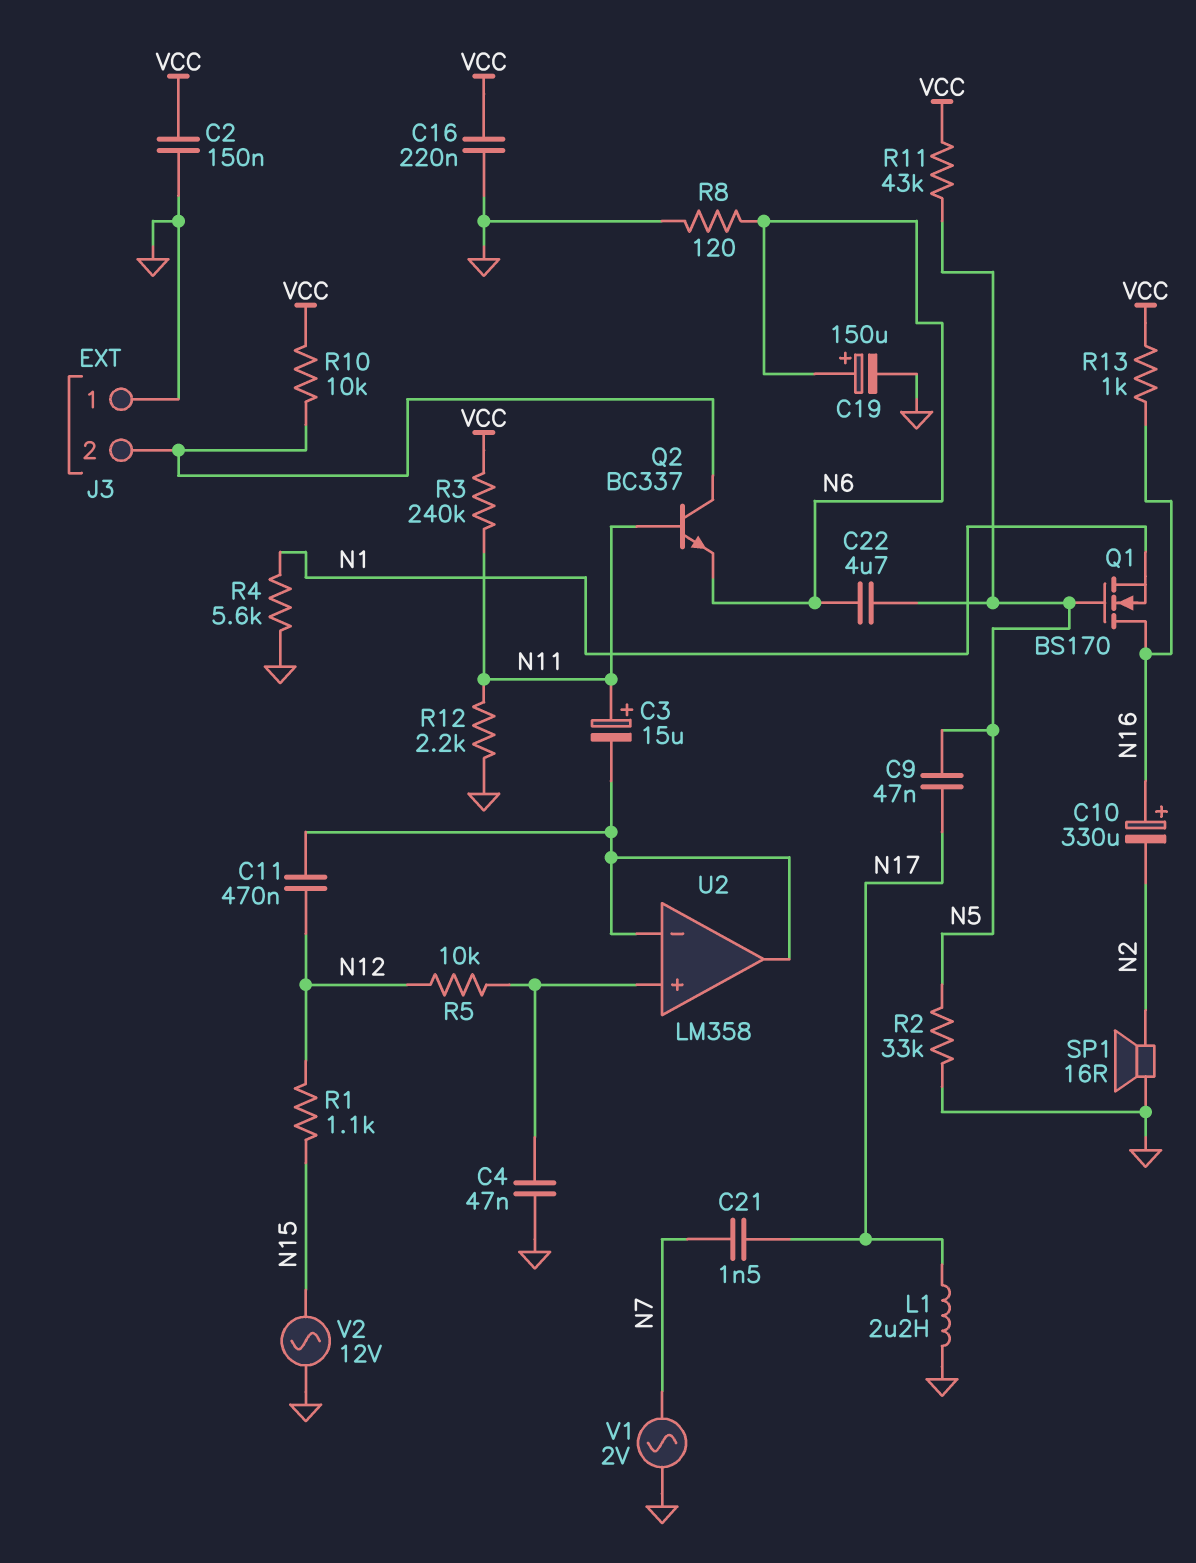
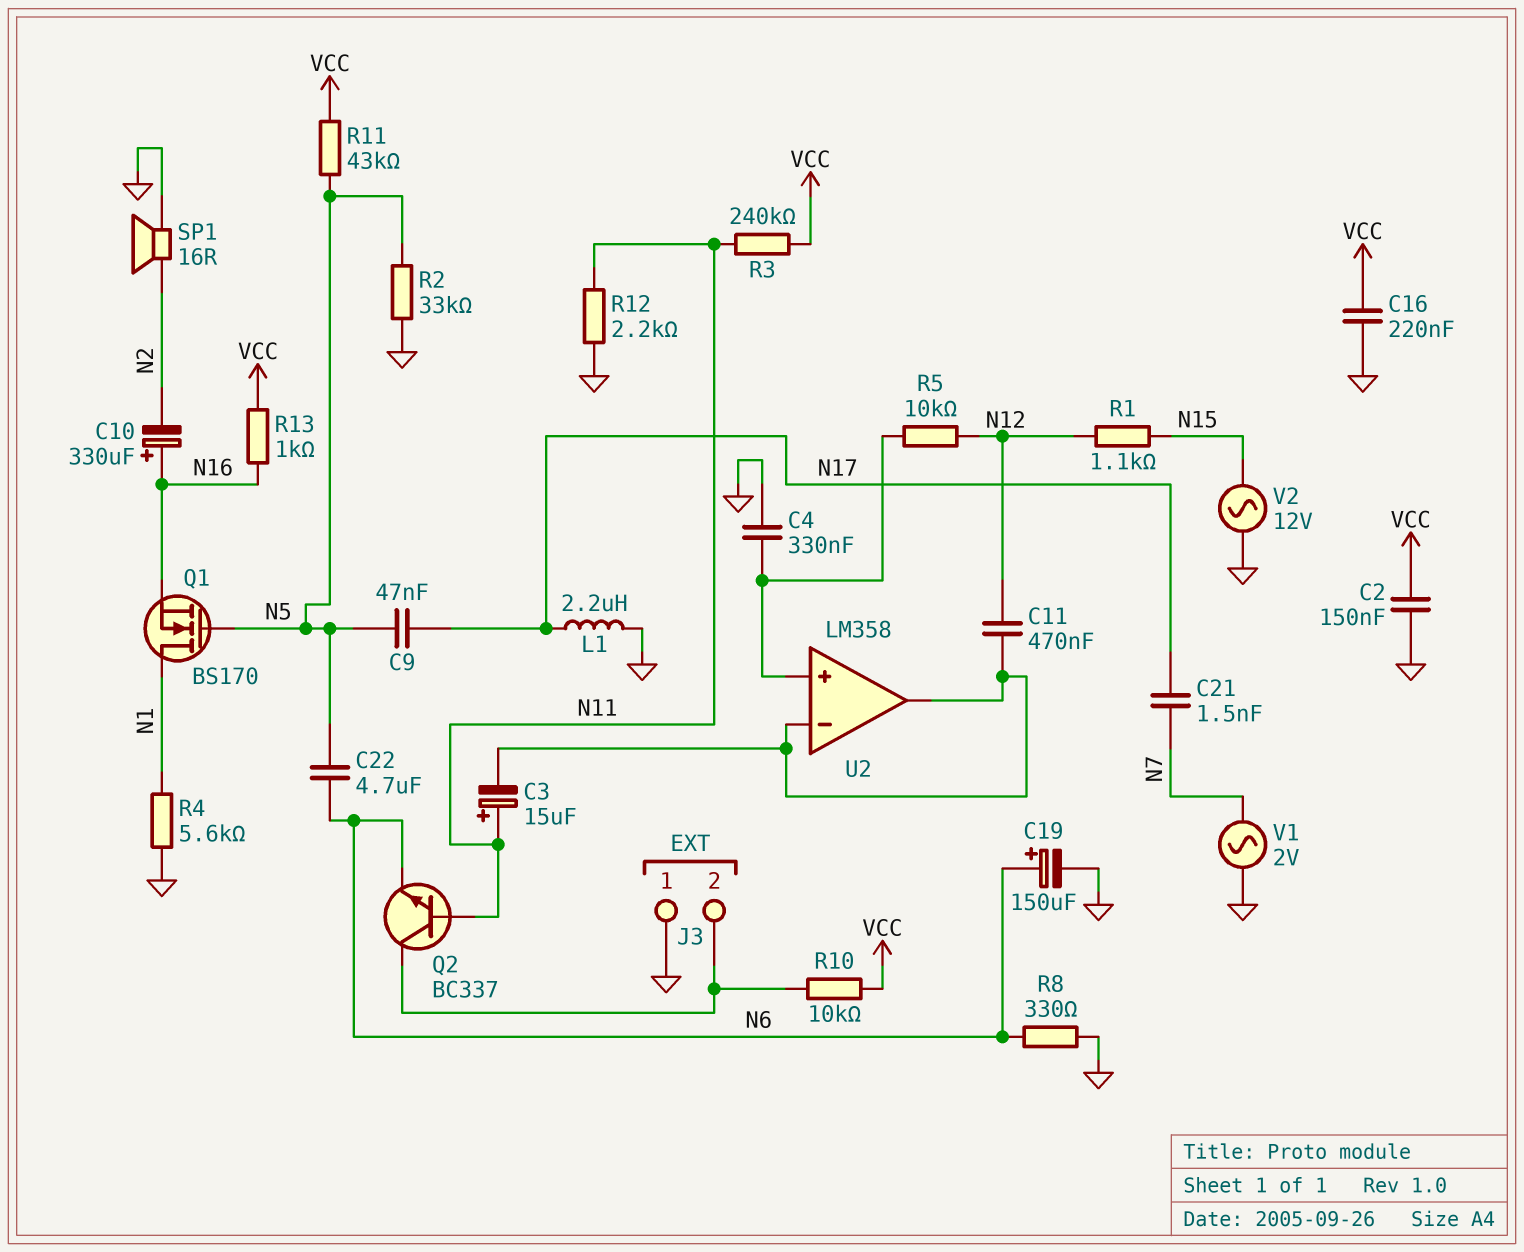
C4: 47nF (GND, U2/in+) -> 330nF (GND, U2/in+)
Q1: NMOS BS170 (G N5, D N16, S N1) -> NMOS BS170 (G N5, D N1, S N16)
R8: 120 (GND, N6) -> 330 (GND, N6)

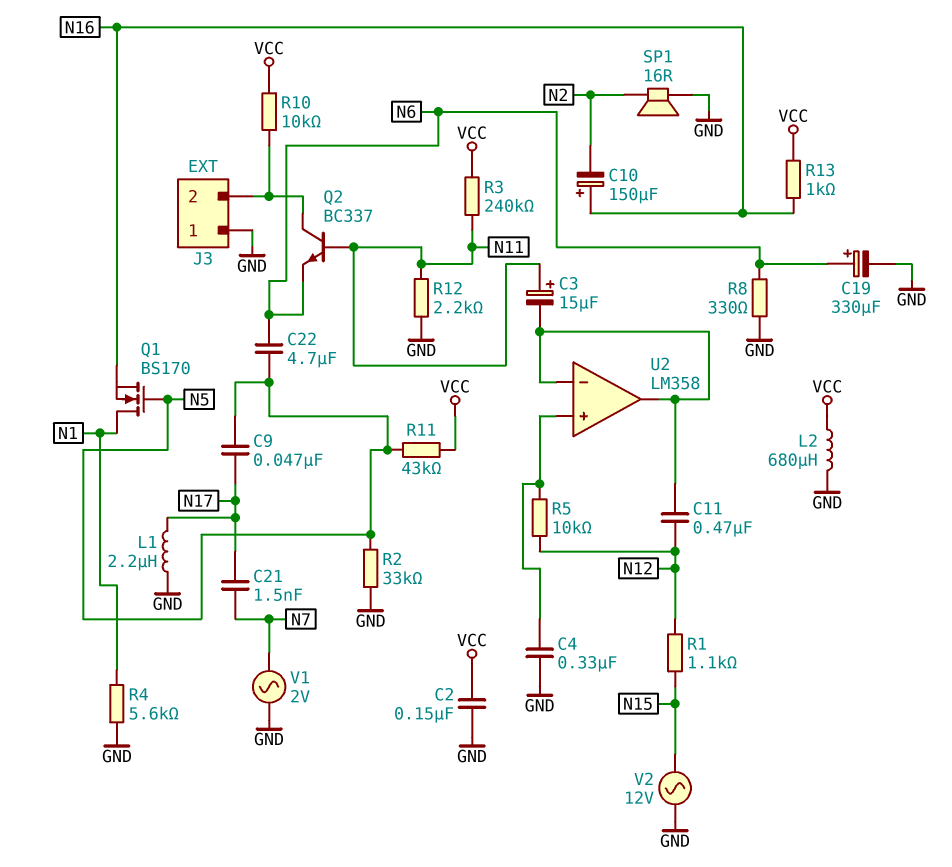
C10: 330uF (plus N16, minus N2) -> 150uF (plus N16, minus N2)
C16: 220nF (GND, VCC) -> none
C19: 150uF (plus N6, minus GND) -> 330uF (plus N6, minus GND)
L2: none -> 680uH (GND, VCC)

